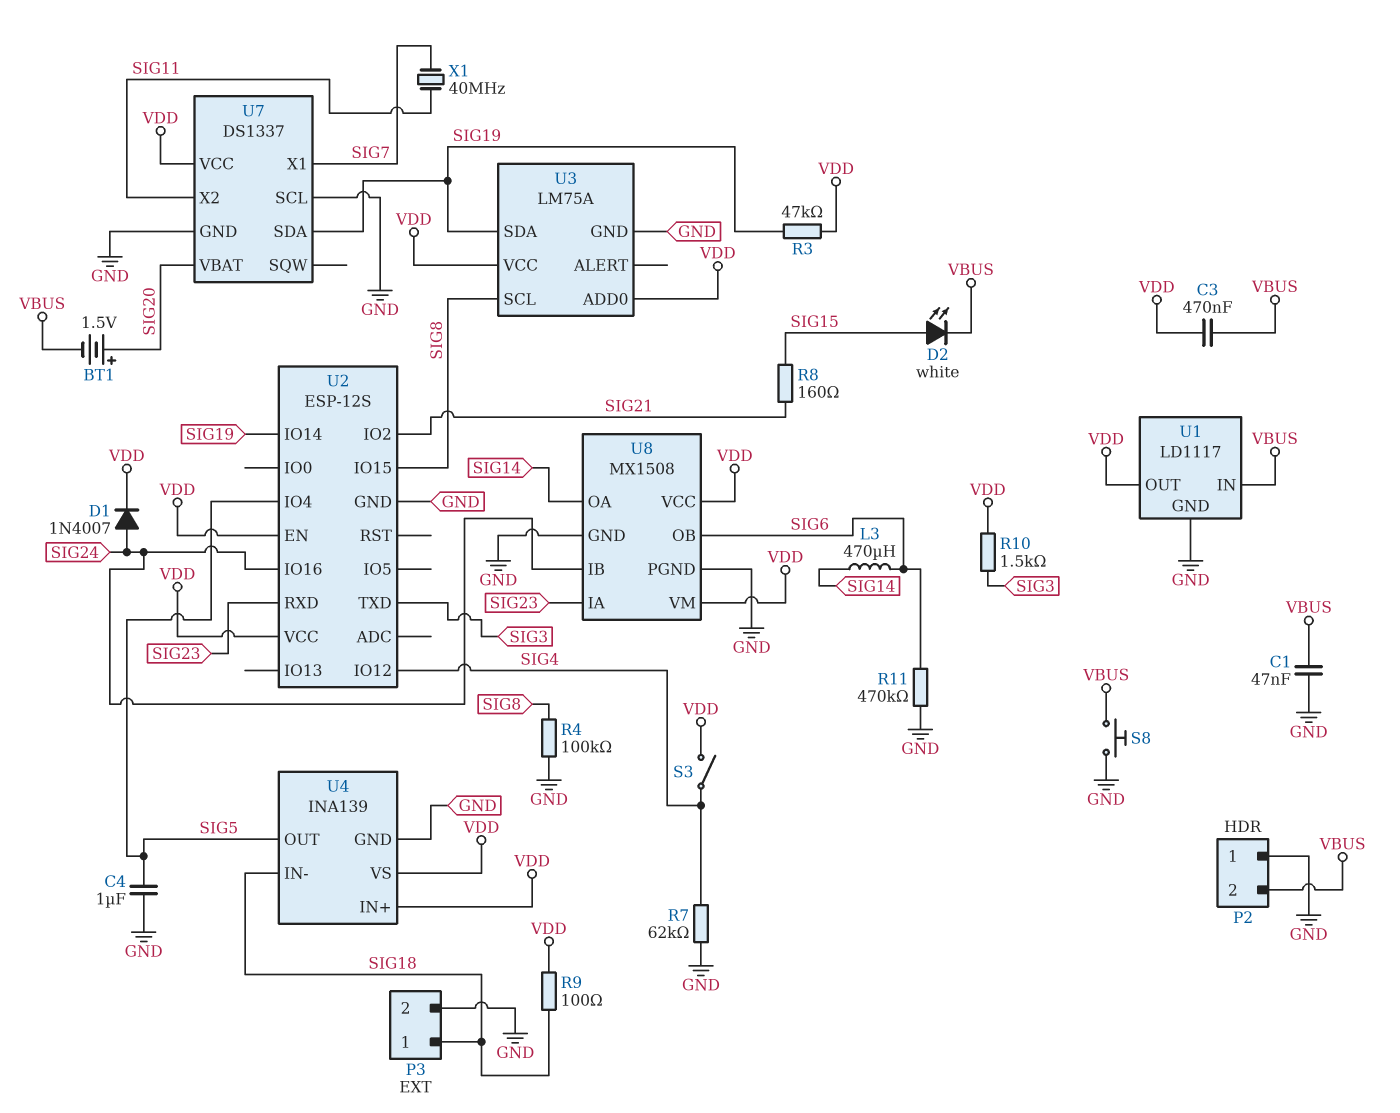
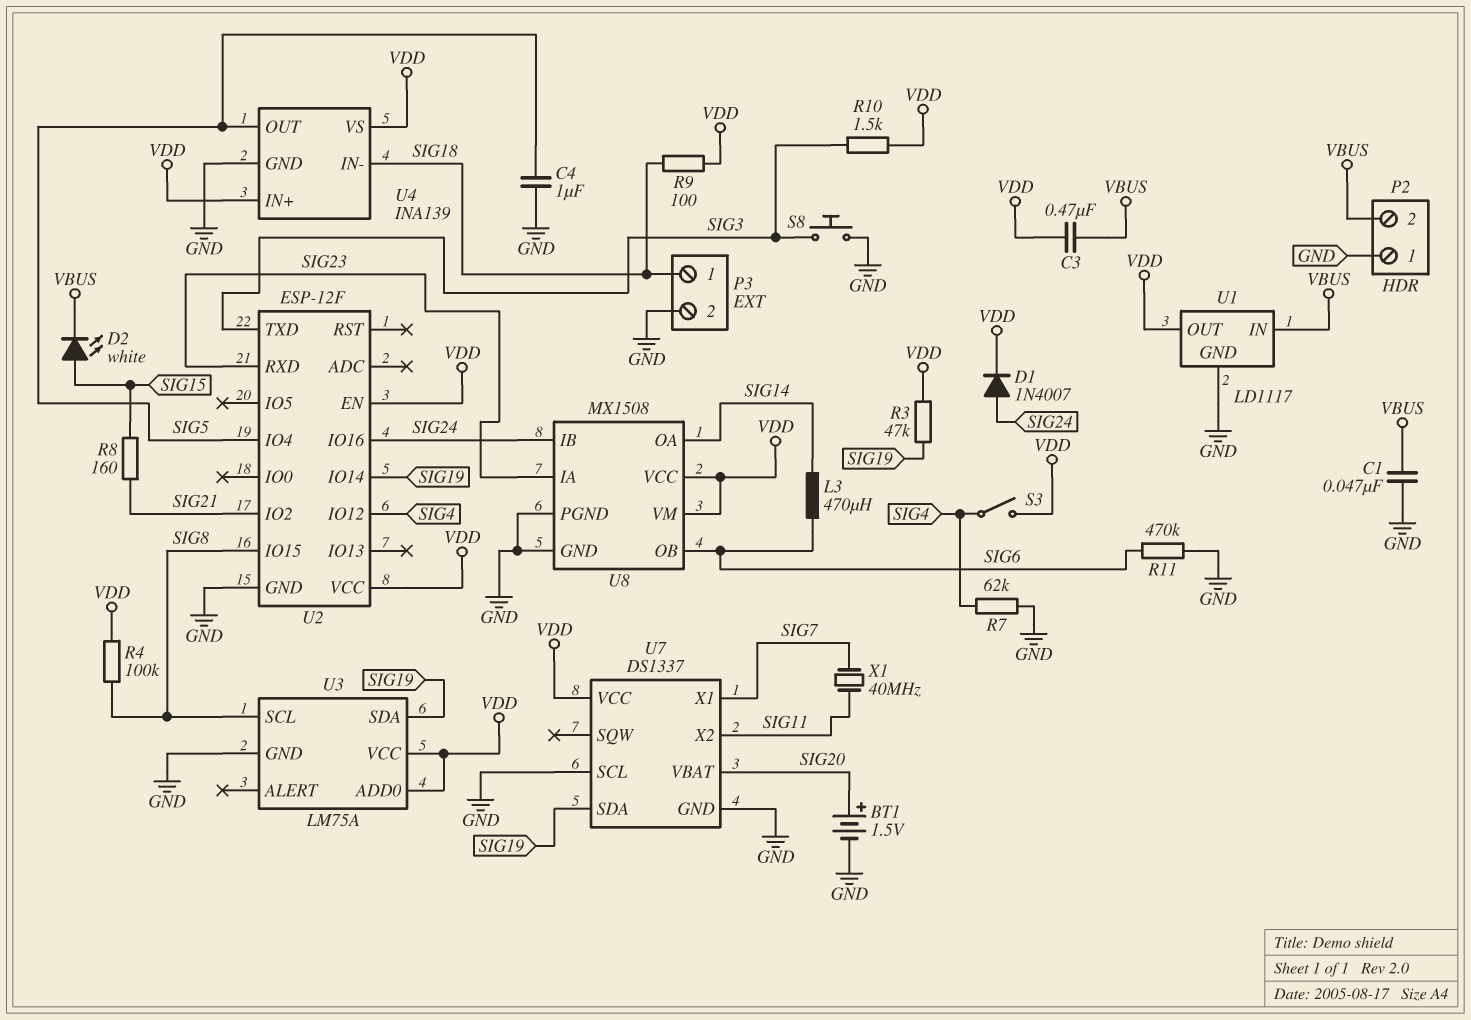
BT1: 1.5V (plus SIG20, minus VBUS) -> 1.5V (plus SIG20, minus GND)
R4: 100k (GND, SIG8) -> 100k (SIG8, VDD)
S8: button (GND, VBUS) -> button (GND, SIG3)
U2: ESP-12S -> ESP-12F

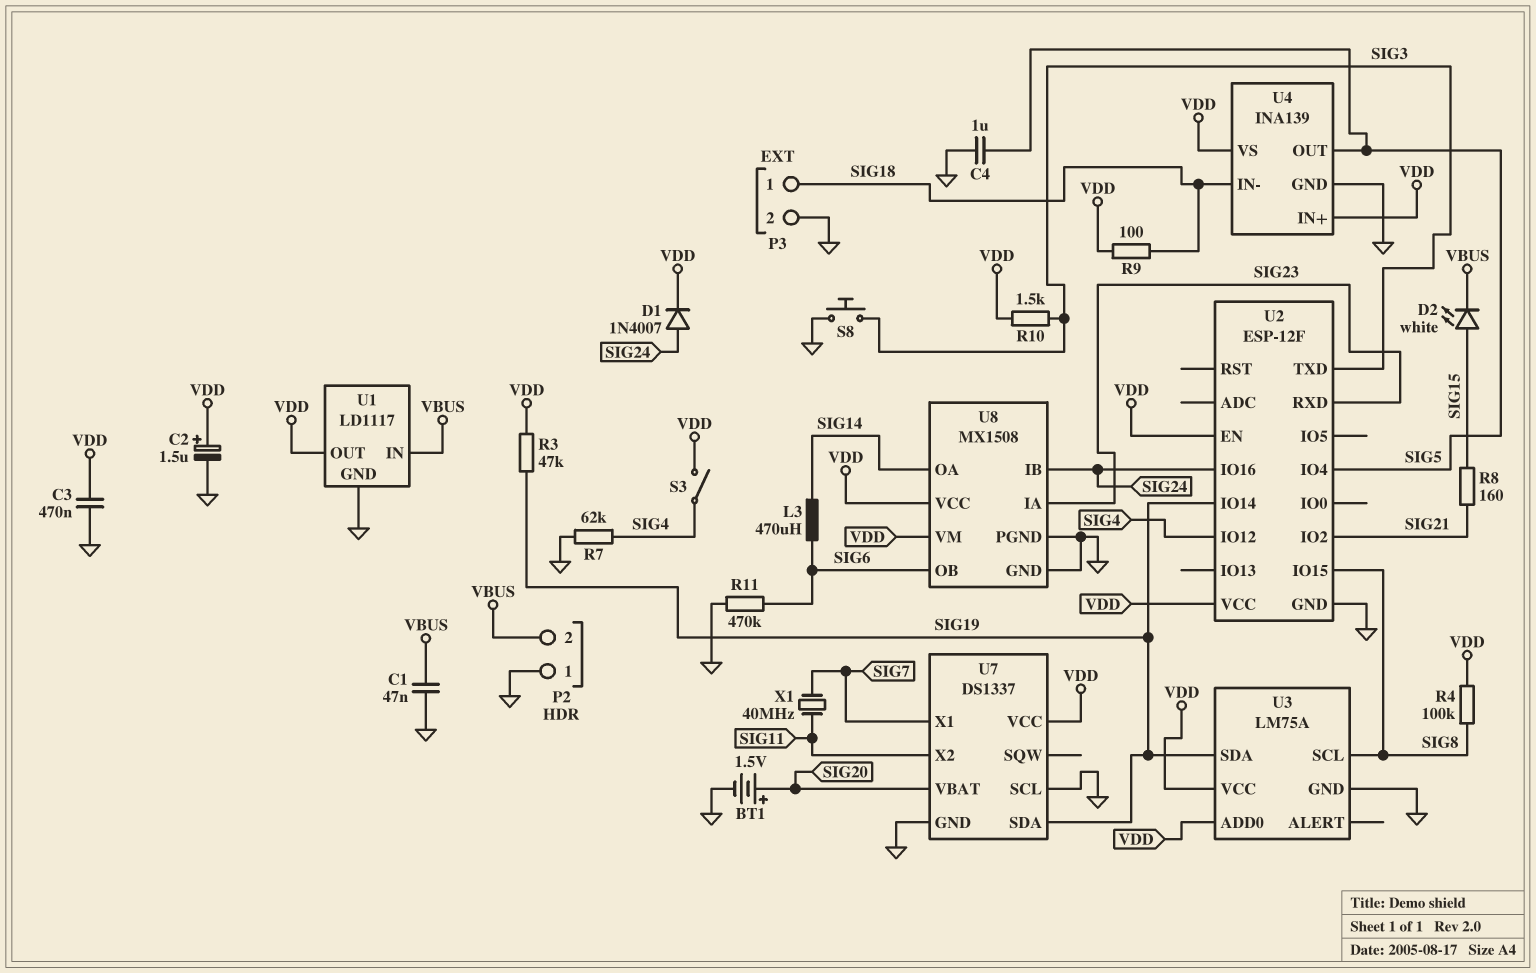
C2: none -> 1.5uF (plus VDD, minus GND)
C3: 470nF (VBUS, VDD) -> 470nF (GND, VDD)

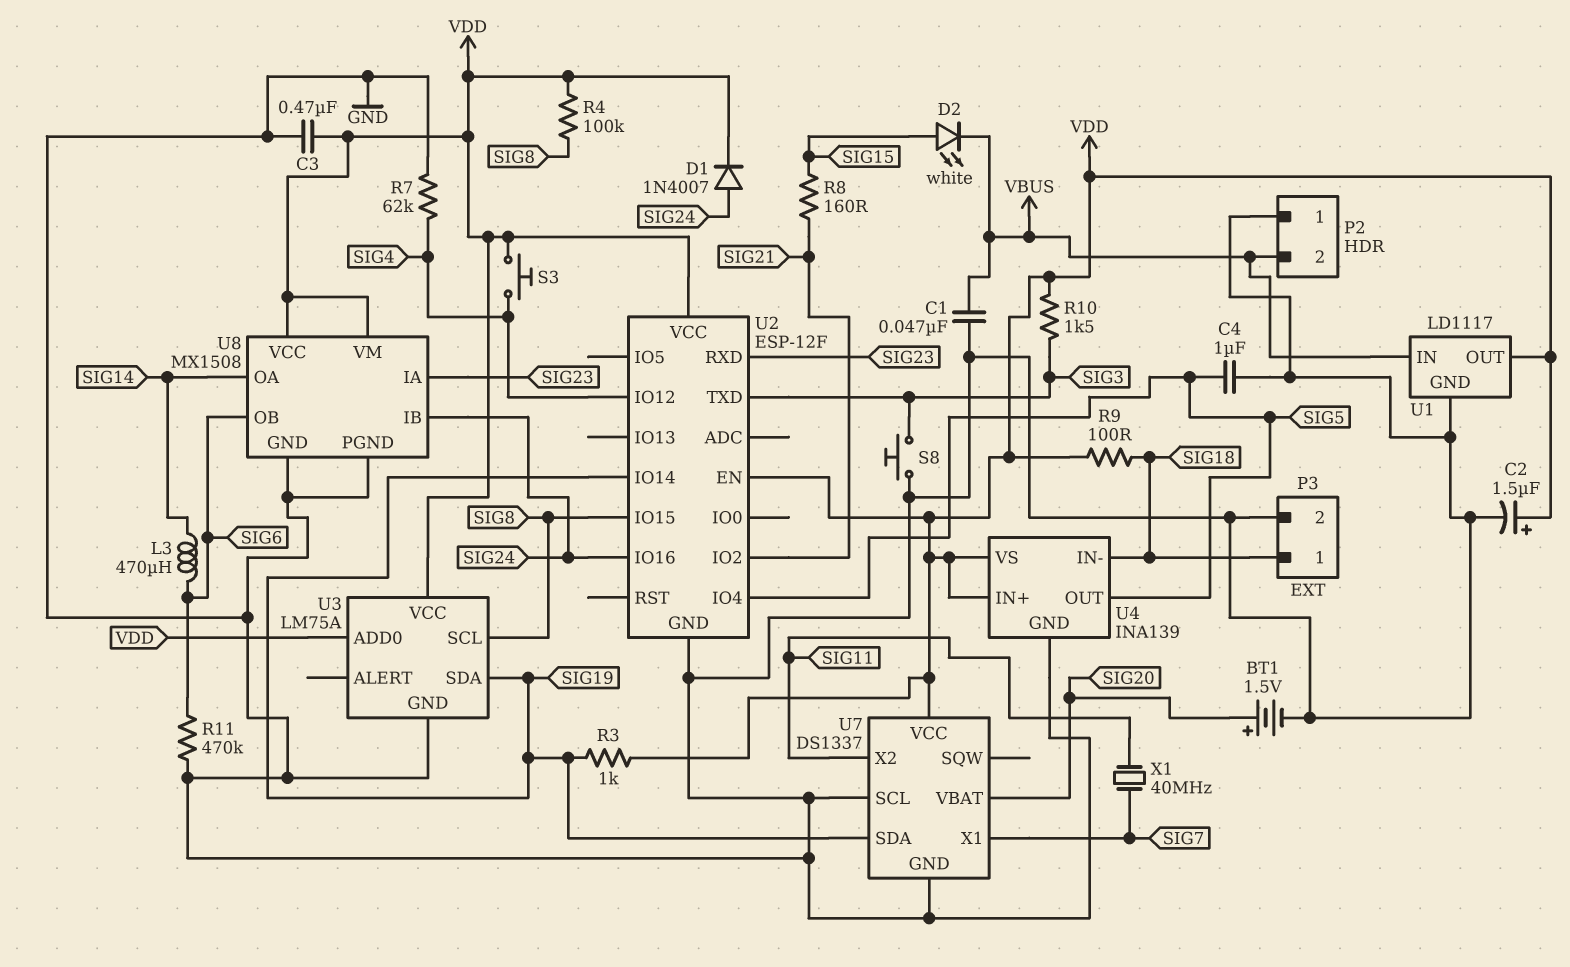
R3: 47k (SIG19, VDD) -> 1k (SIG19, VDD)
S3: switch (SIG4, VDD) -> button (SIG4, VDD)

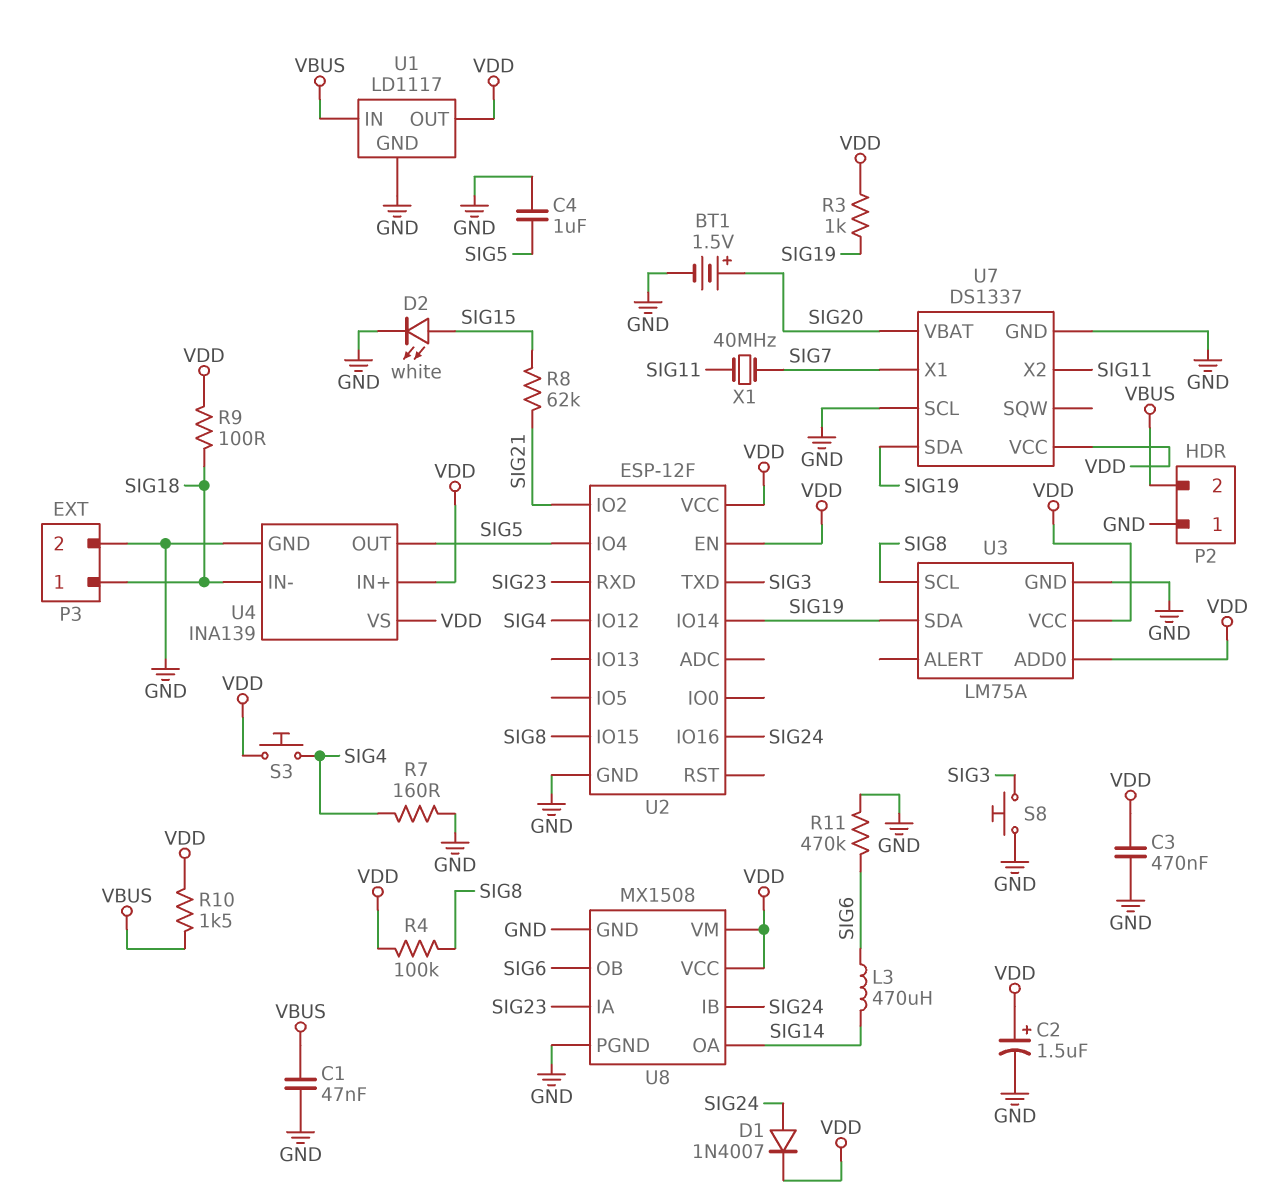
D2: LED white (A SIG15, K VBUS) -> LED white (A SIG15, K GND)
R7: 62k (GND, SIG4) -> 160 (GND, SIG4)
R8: 160 (SIG15, SIG21) -> 62k (SIG15, SIG21)
R10: 1.5k (SIG3, VDD) -> 1.5k (VBUS, VDD)

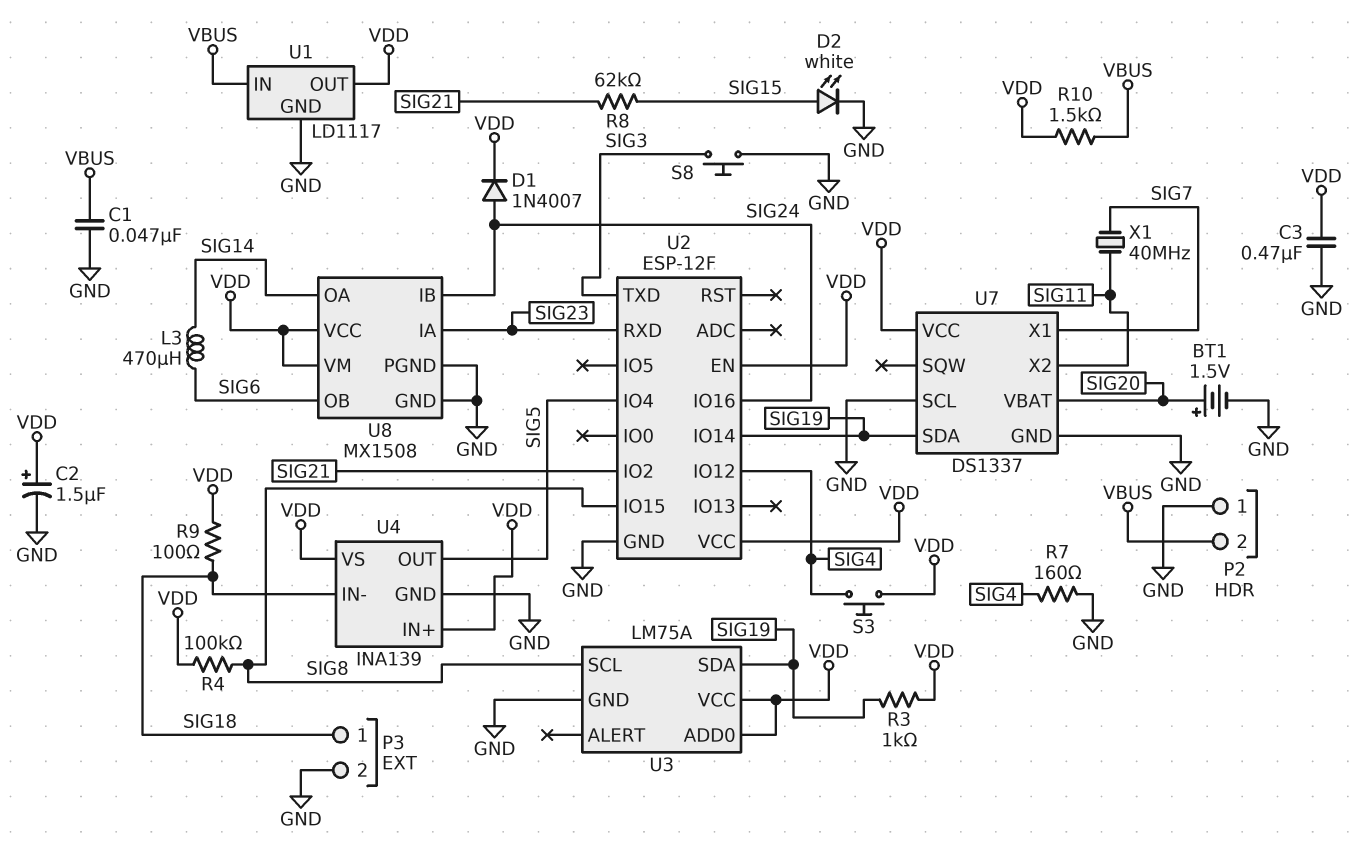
C4: 1uF (GND, SIG5) -> none
R11: 470k (GND, SIG6) -> none

